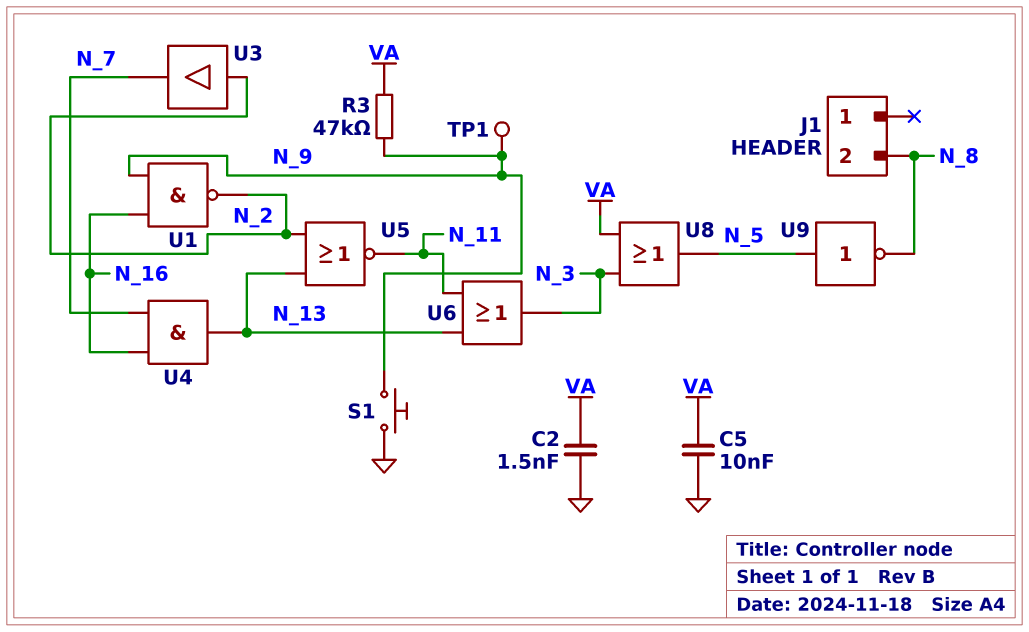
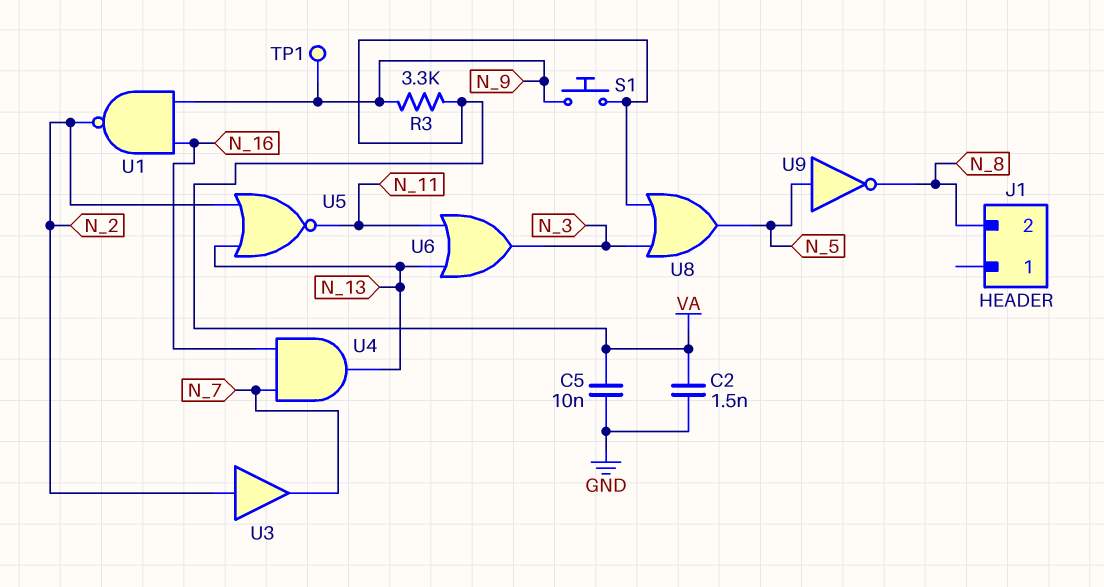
R3: 47k (N_9, VA) -> 3.3k (N_9, VA)
S1: button (GND, N_9) -> button (N_9, VA)

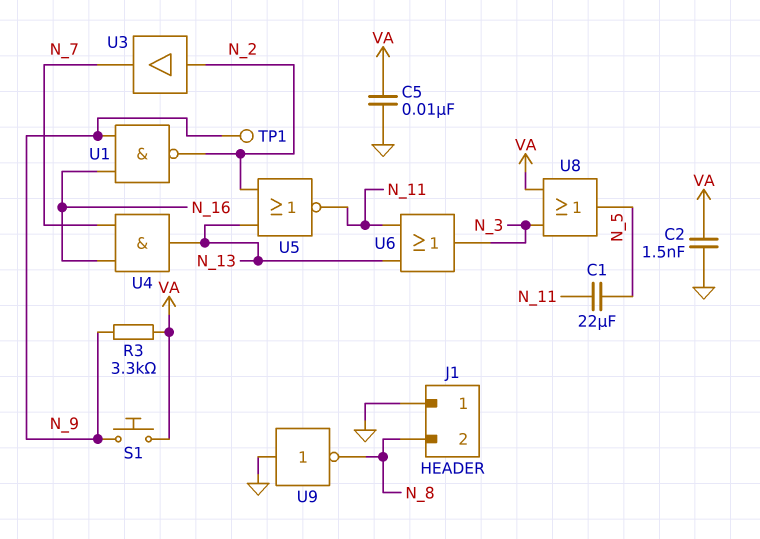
C1: none -> 22uF (N_5, N_11)
J1 pin 1: none -> GND
U9: NOT (in N_5, out N_8) -> NOT (in GND, out N_8)

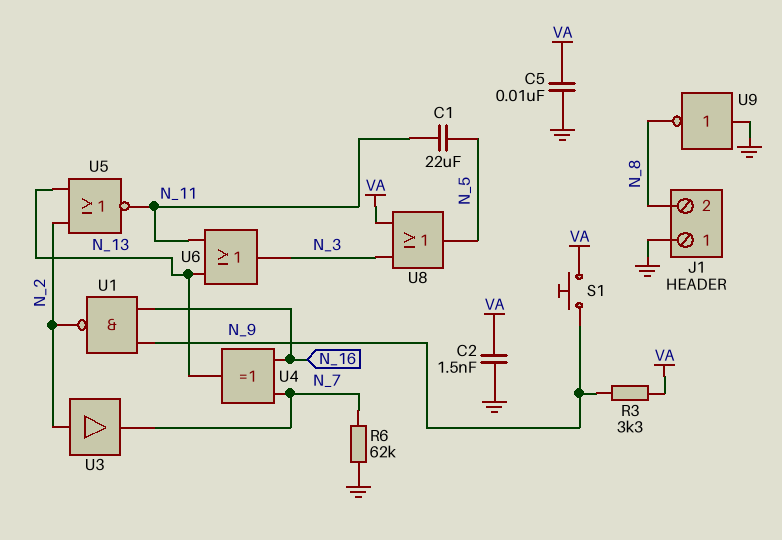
R6: none -> 62k (GND, N_7)
TP1: test point (N_9) -> none
U4: AND (in N_7, in N_16, out N_13) -> XOR (in N_7, in N_16, out N_13)

